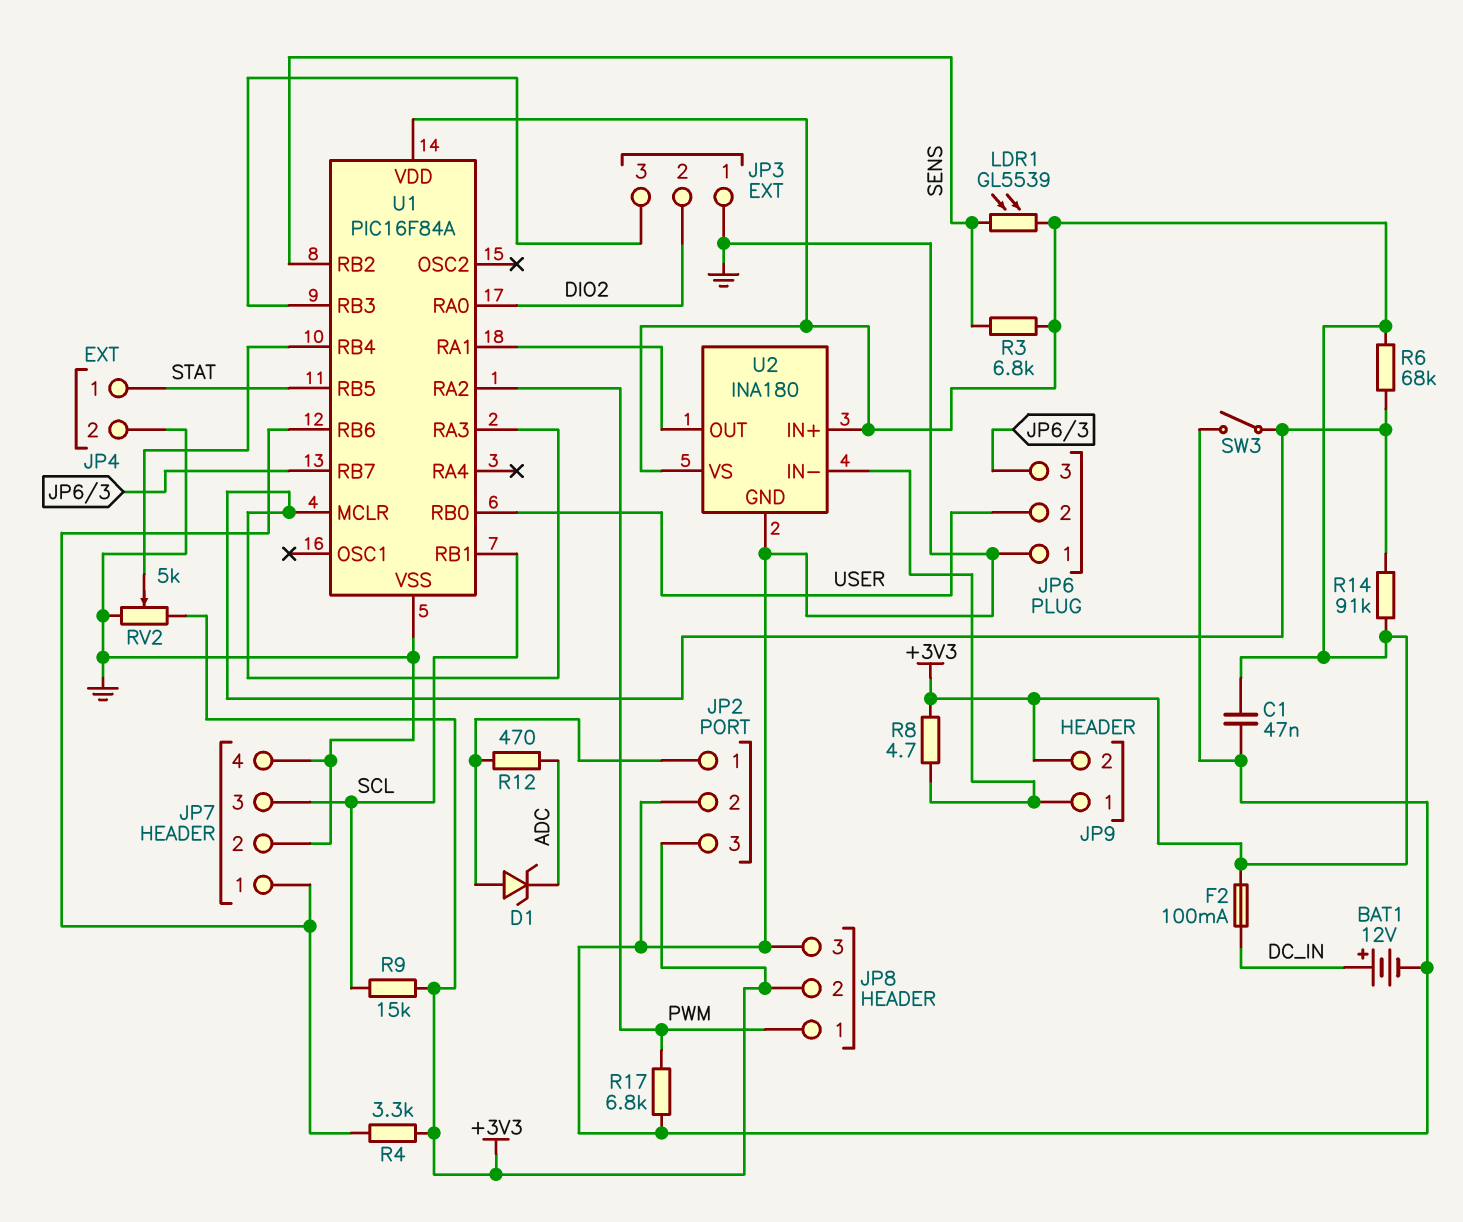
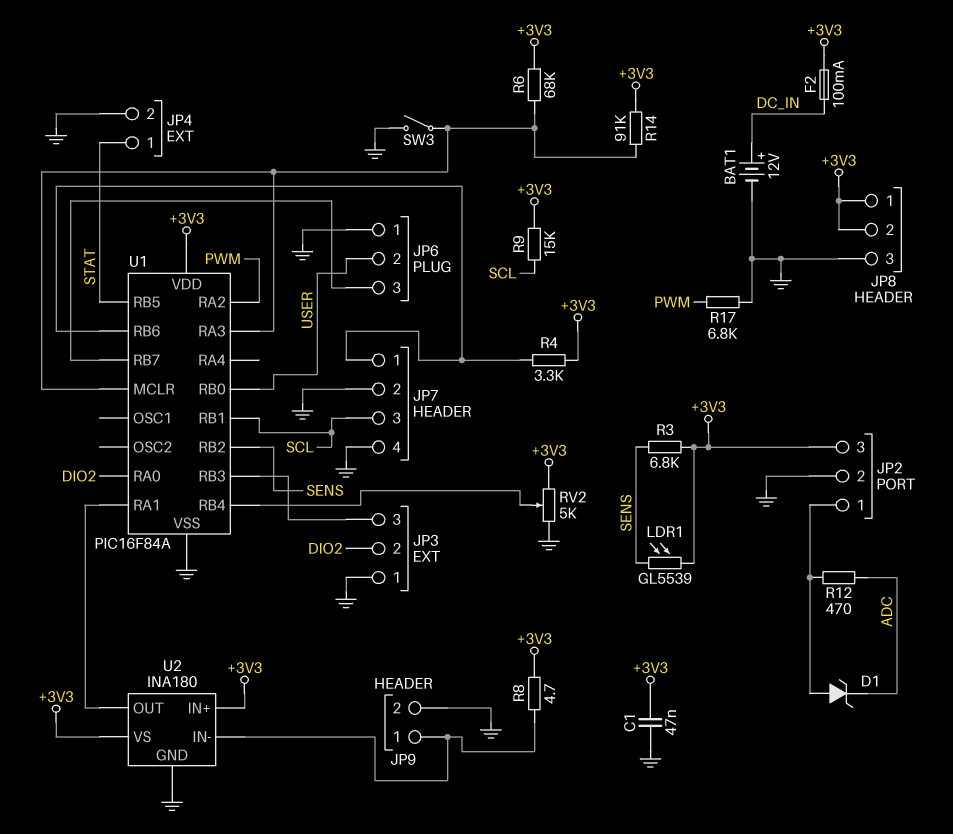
JP8 pin 1: PWM -> +3V3
JP9 pin 2: +3V3 -> GND

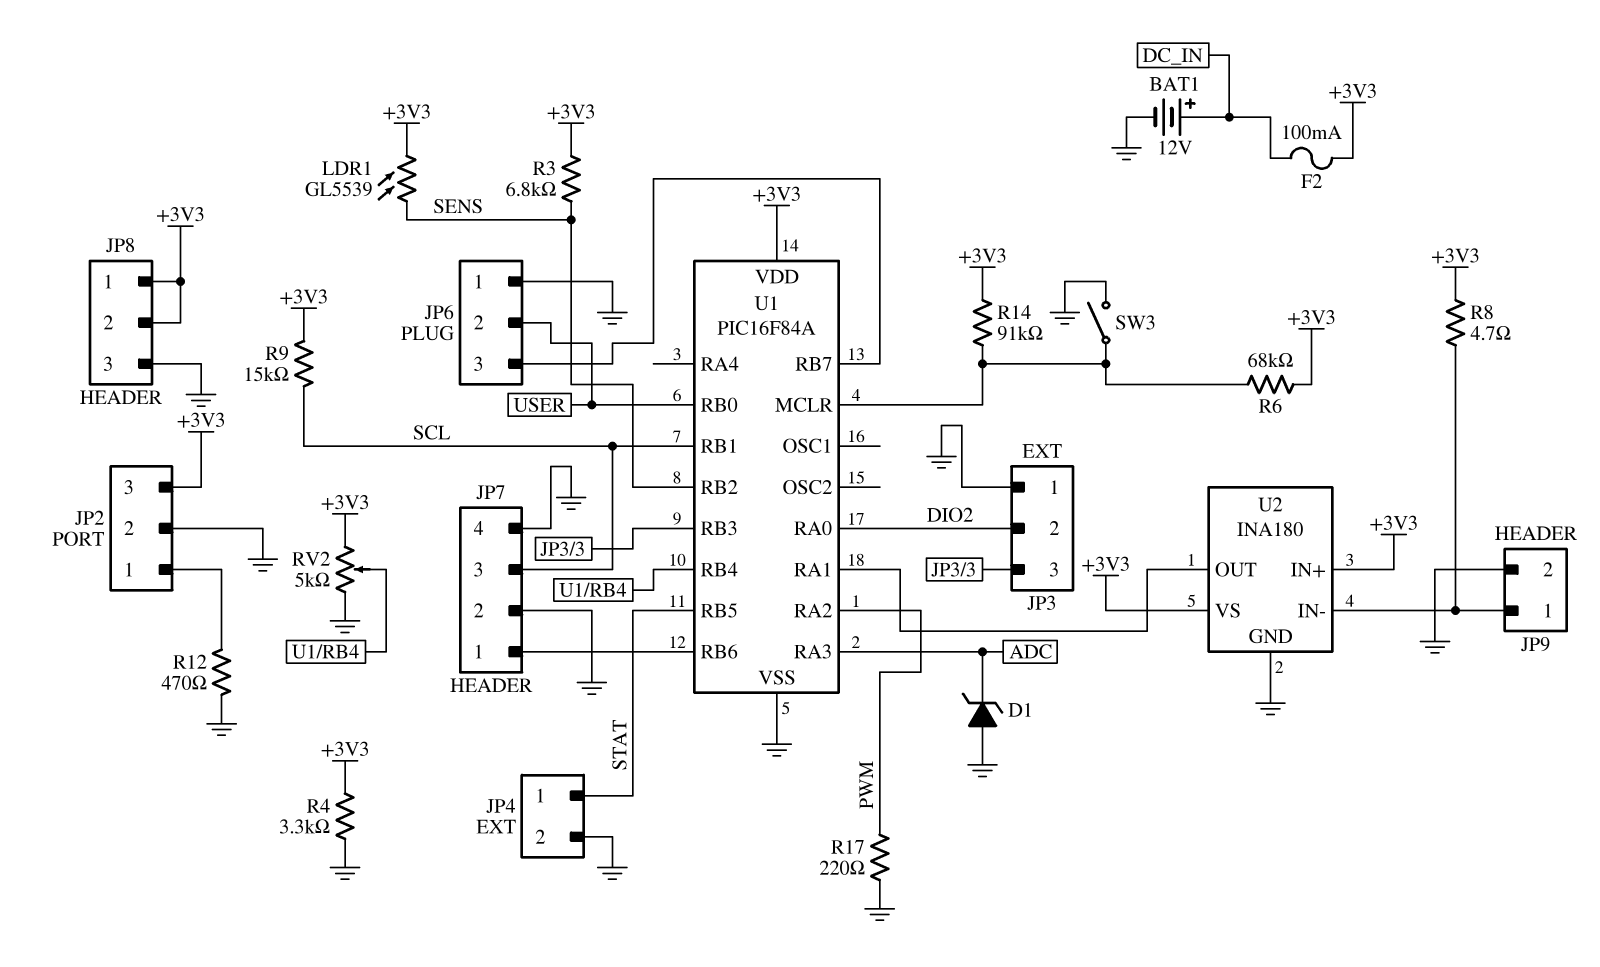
C1: 47nF (+3V3, GND) -> none
D1: zener (A JP2/1, K ADC) -> zener (A GND, K ADC)
R4: 3.3k (+3V3, JP7/1) -> 3.3k (+3V3, GND)
R12: 470 (ADC, JP2/1) -> 470 (GND, JP2/1)
R17: 6.8k (GND, PWM) -> 220 (GND, PWM)
U1 pin RA3: U1/MCLR -> ADC

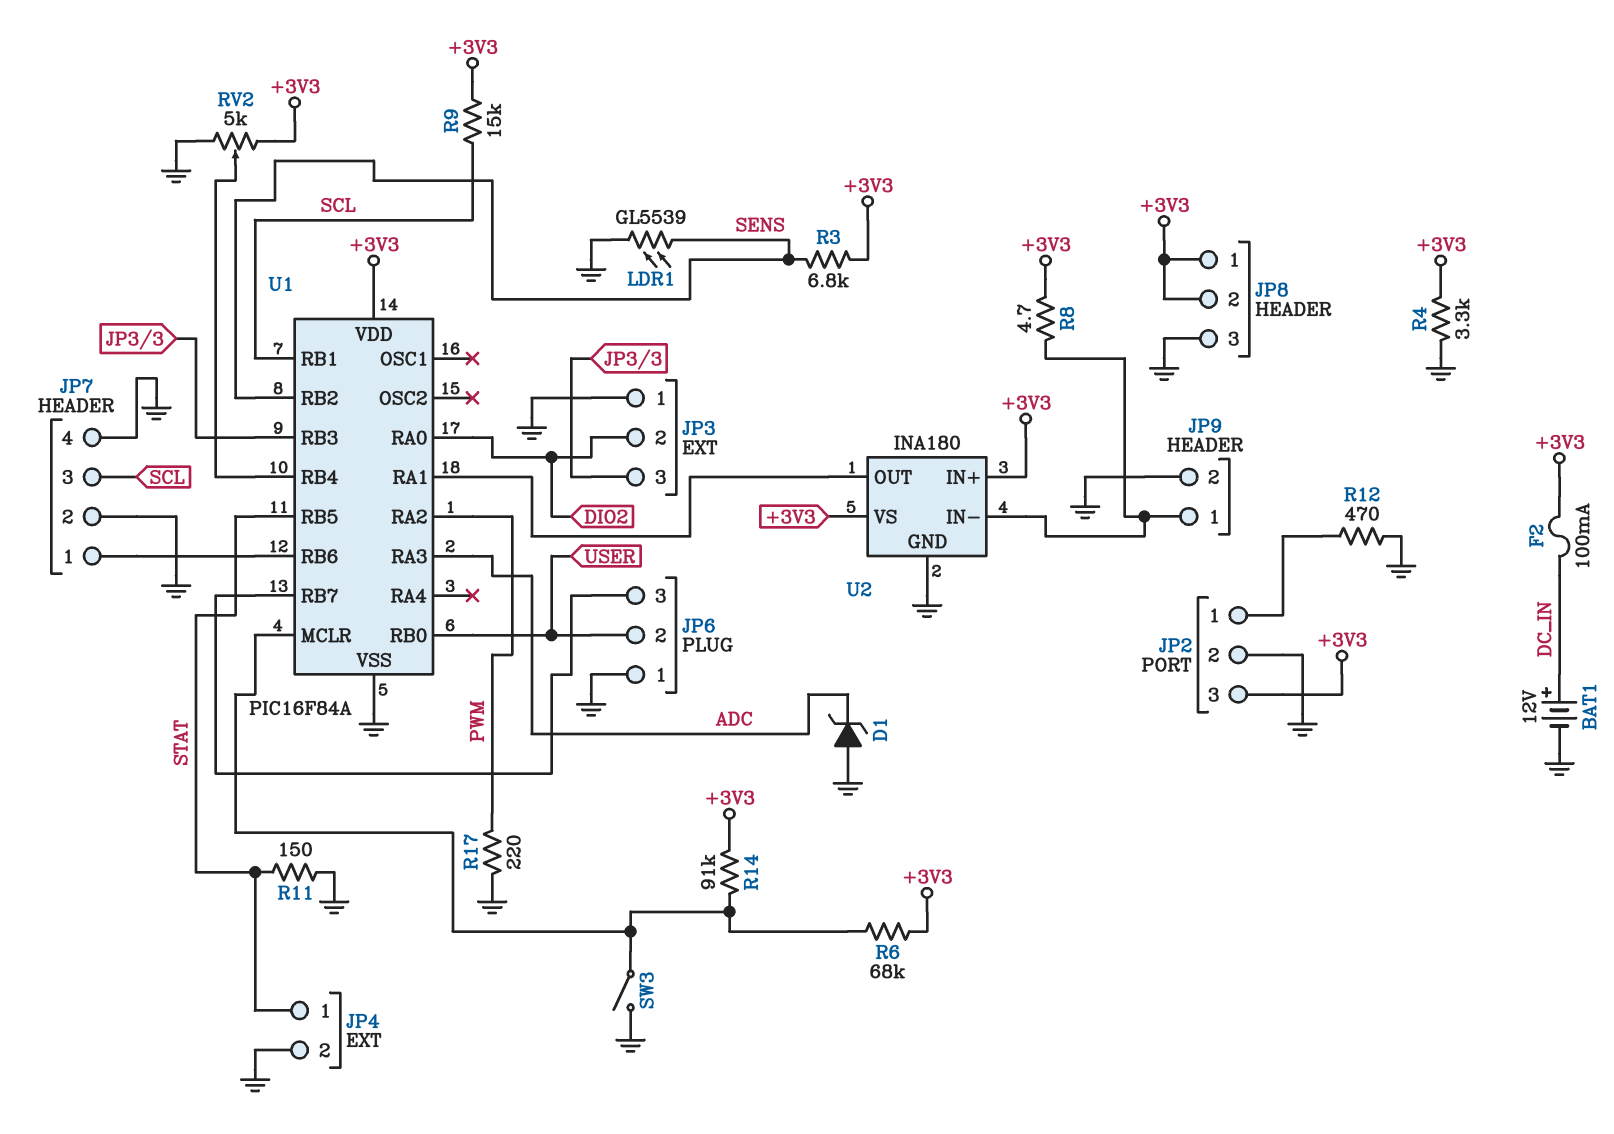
LDR1: GL5539 (+3V3, SENS) -> GL5539 (GND, SENS)
R11: none -> 150 (GND, STAT)

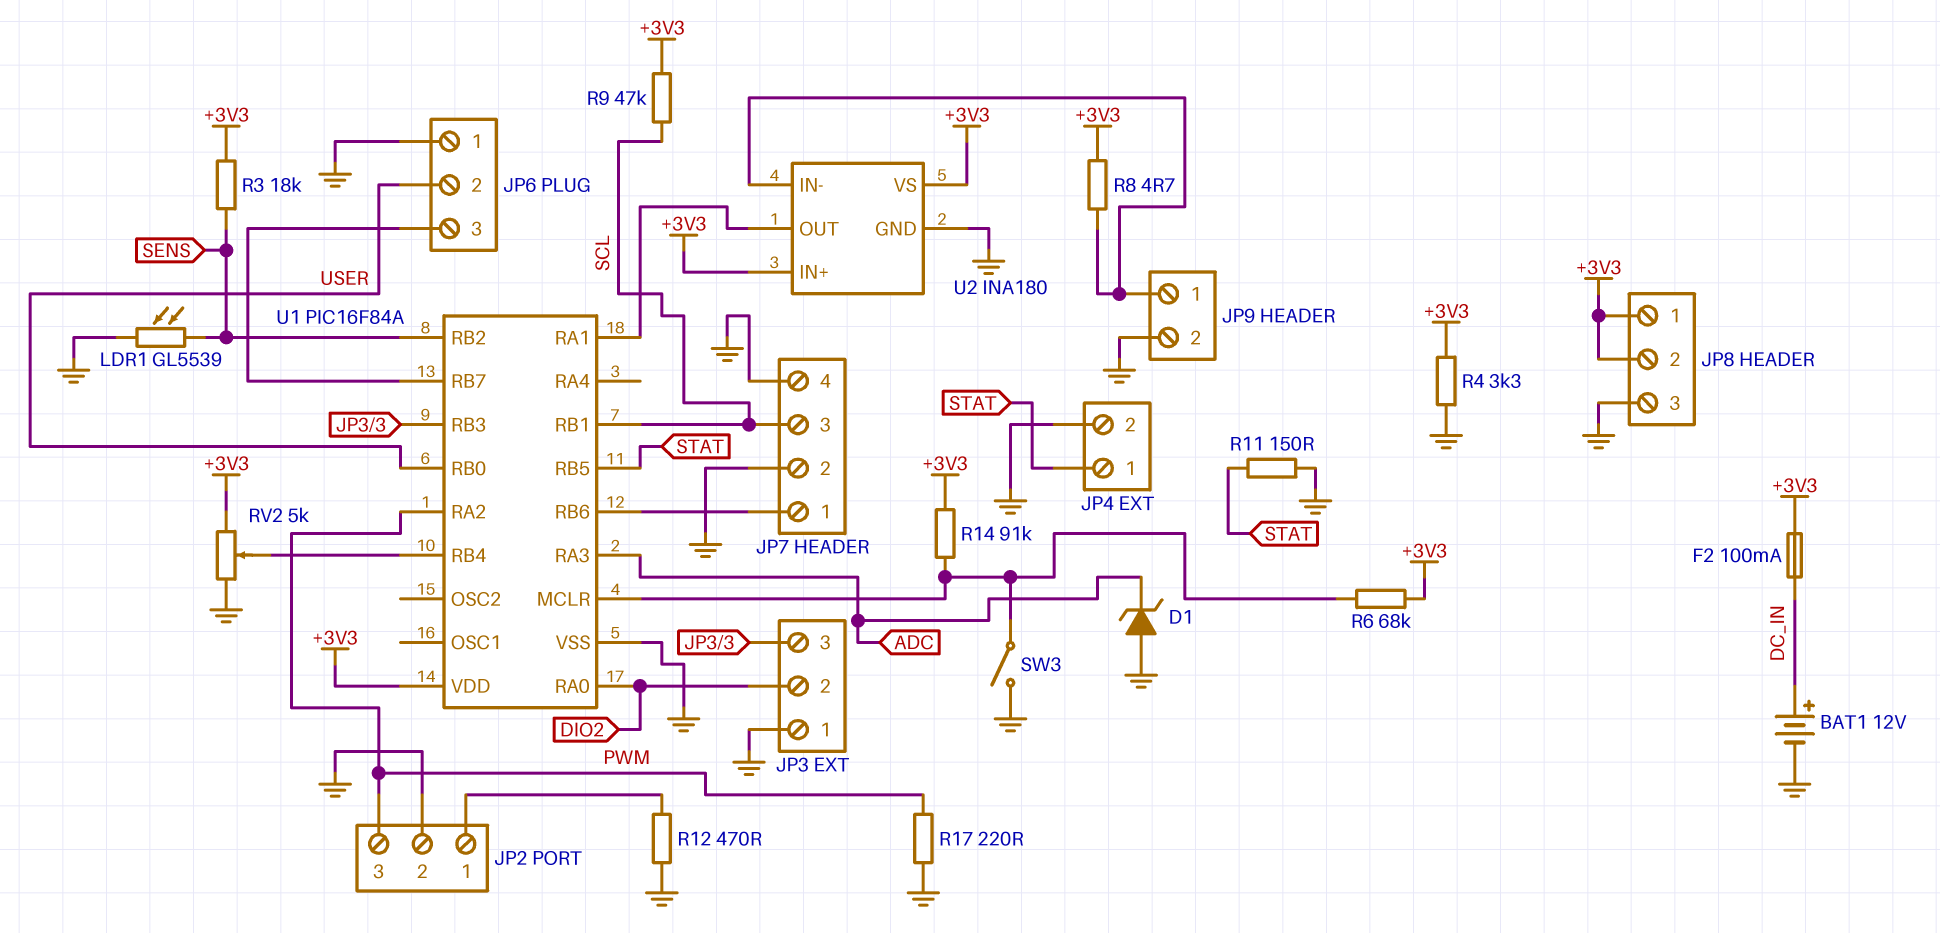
JP2 pin 3: +3V3 -> PWM
R3: 6.8k (+3V3, SENS) -> 18k (+3V3, SENS)
R9: 15k (+3V3, SCL) -> 47k (+3V3, SCL)

